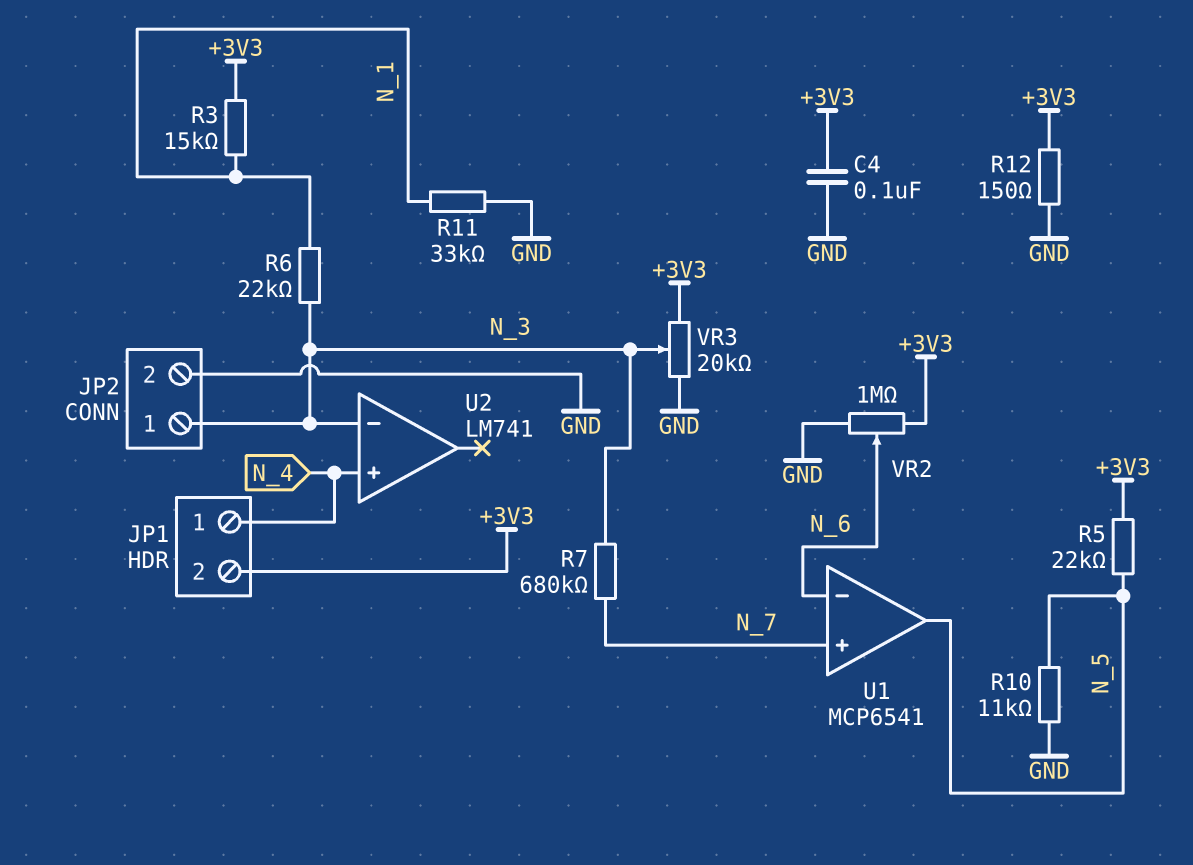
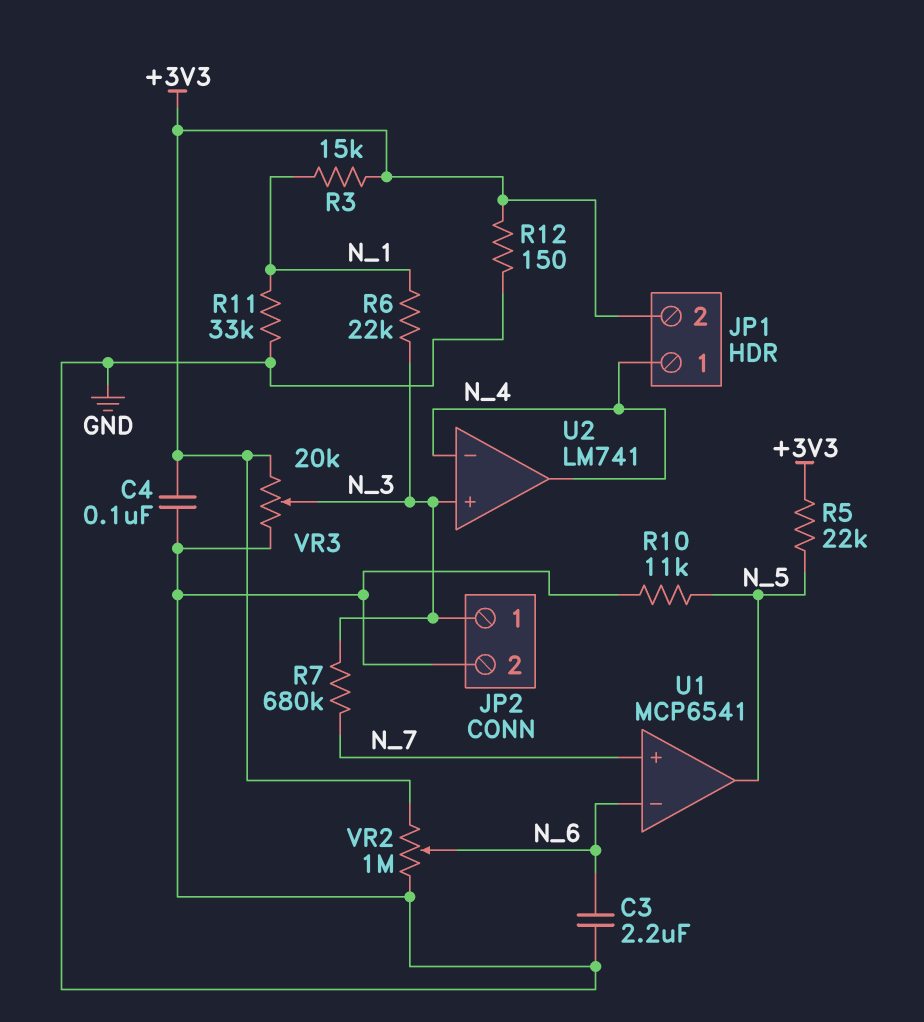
C3: none -> 2.2uF (GND, N_6)
U2 pin in+: N_4 -> N_3
U2 pin in-: N_3 -> N_4
U2 pin out: none -> N_4

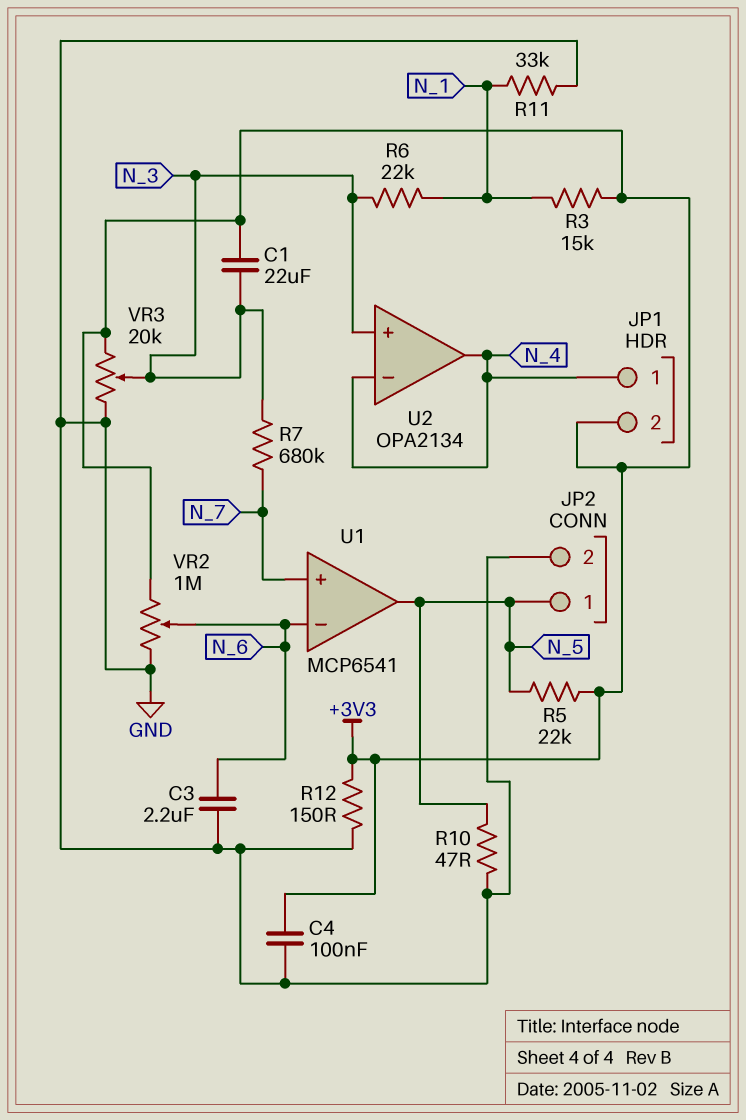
C1: none -> 22uF (+3V3, N_3)
JP2 pin 1: N_3 -> N_5
R10: 11k (GND, N_5) -> 47 (GND, N_5)
U2: LM741 -> OPA2134

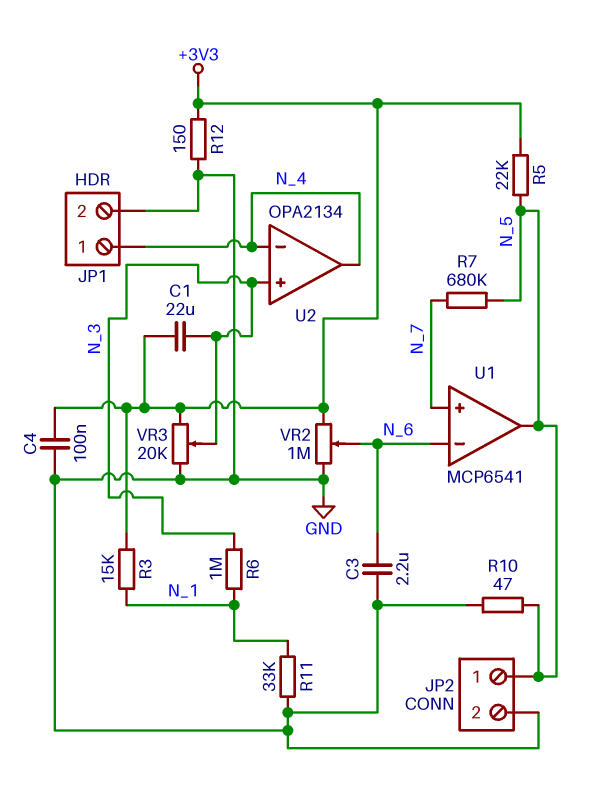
JP1 pin 2: +3V3 -> GND
R6: 22k (N_1, N_3) -> 1M (N_1, N_3)
R7: 680k (N_3, N_7) -> 680k (N_5, N_7)

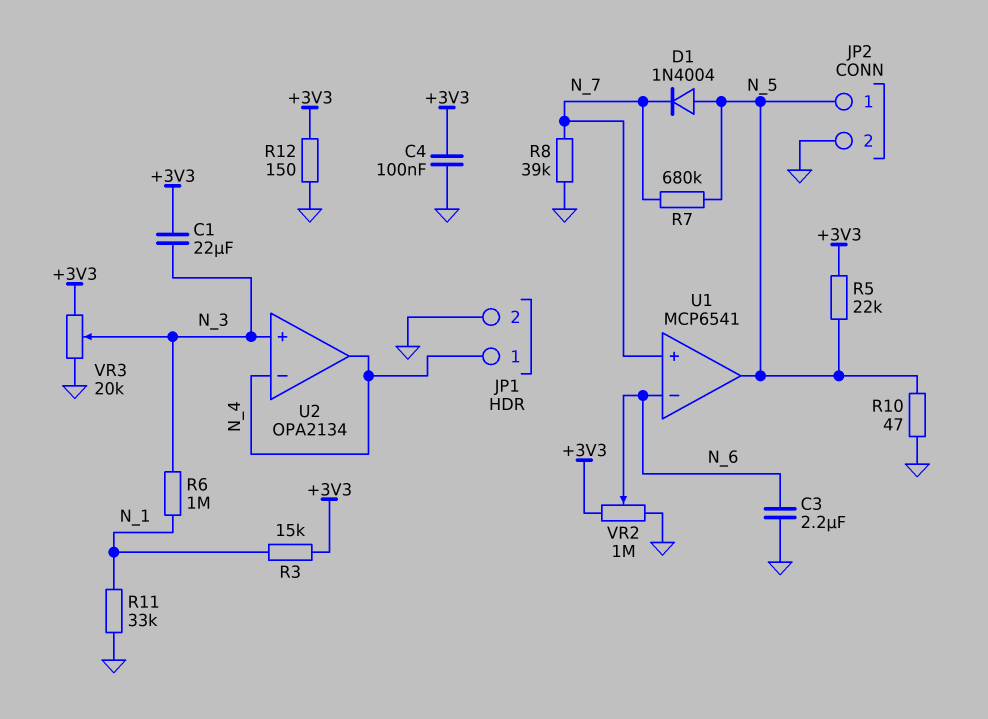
D1: none -> diode 1N4004 (A N_5, K N_7)
R8: none -> 39k (GND, N_7)

